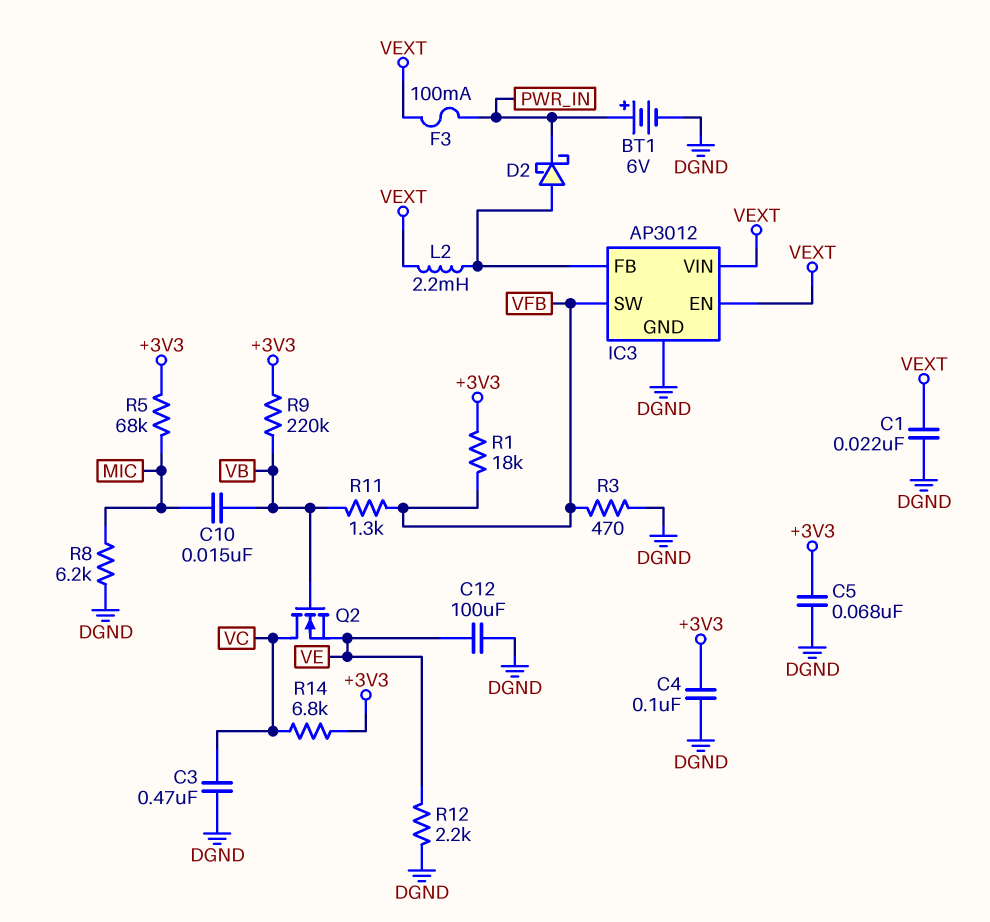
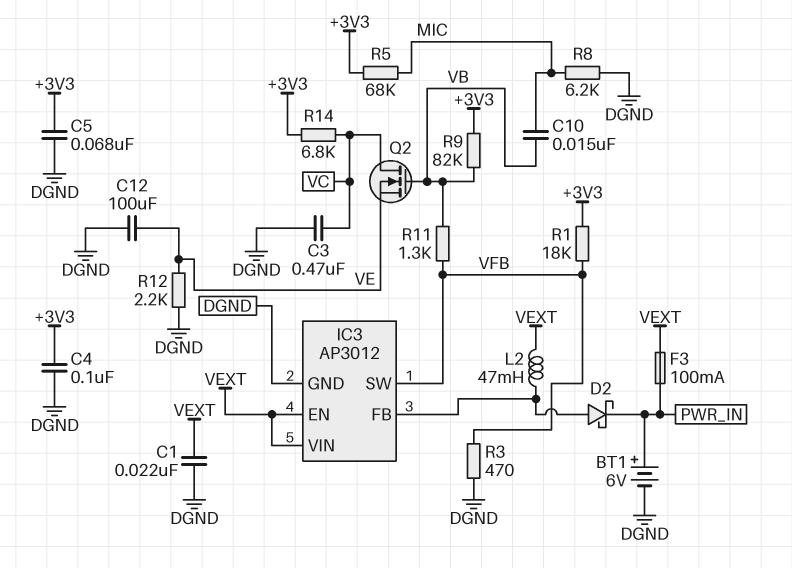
L2: 2.2mH (IC3/FB, VEXT) -> 47mH (IC3/FB, VEXT)
R9: 220k (+3V3, VB) -> 82k (+3V3, VB)

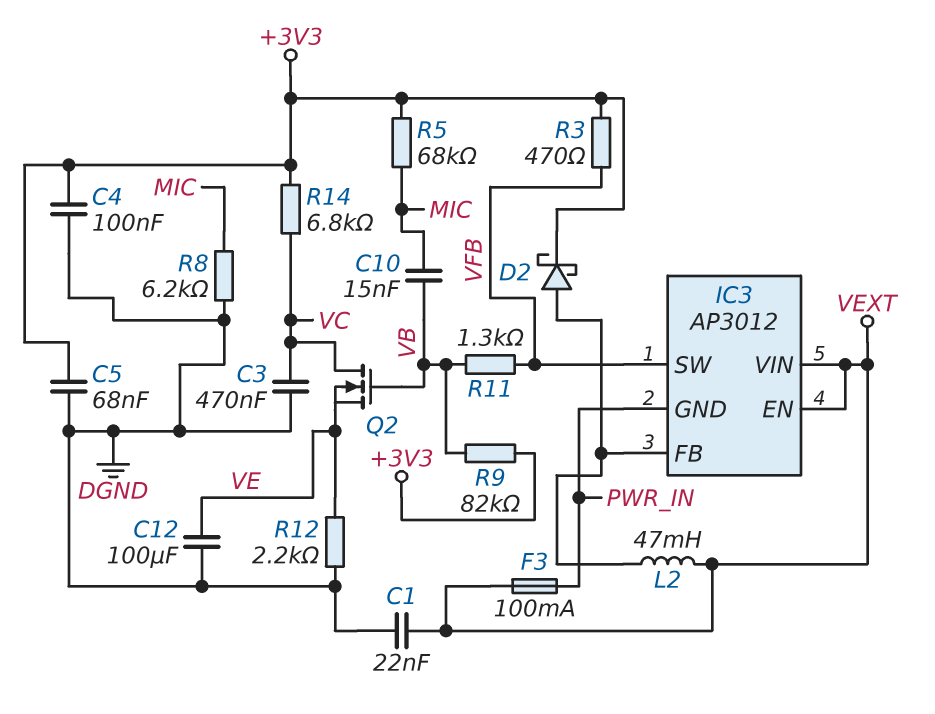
BT1: 6V (plus PWR_IN, minus DGND) -> none
D2: schottky (A IC3/FB, K PWR_IN) -> schottky (A IC3/FB, K +3V3)
IC3 pin GND: DGND -> PWR_IN
R1: 18k (+3V3, VFB) -> none
R3: 470 (DGND, VFB) -> 470 (+3V3, VFB)

